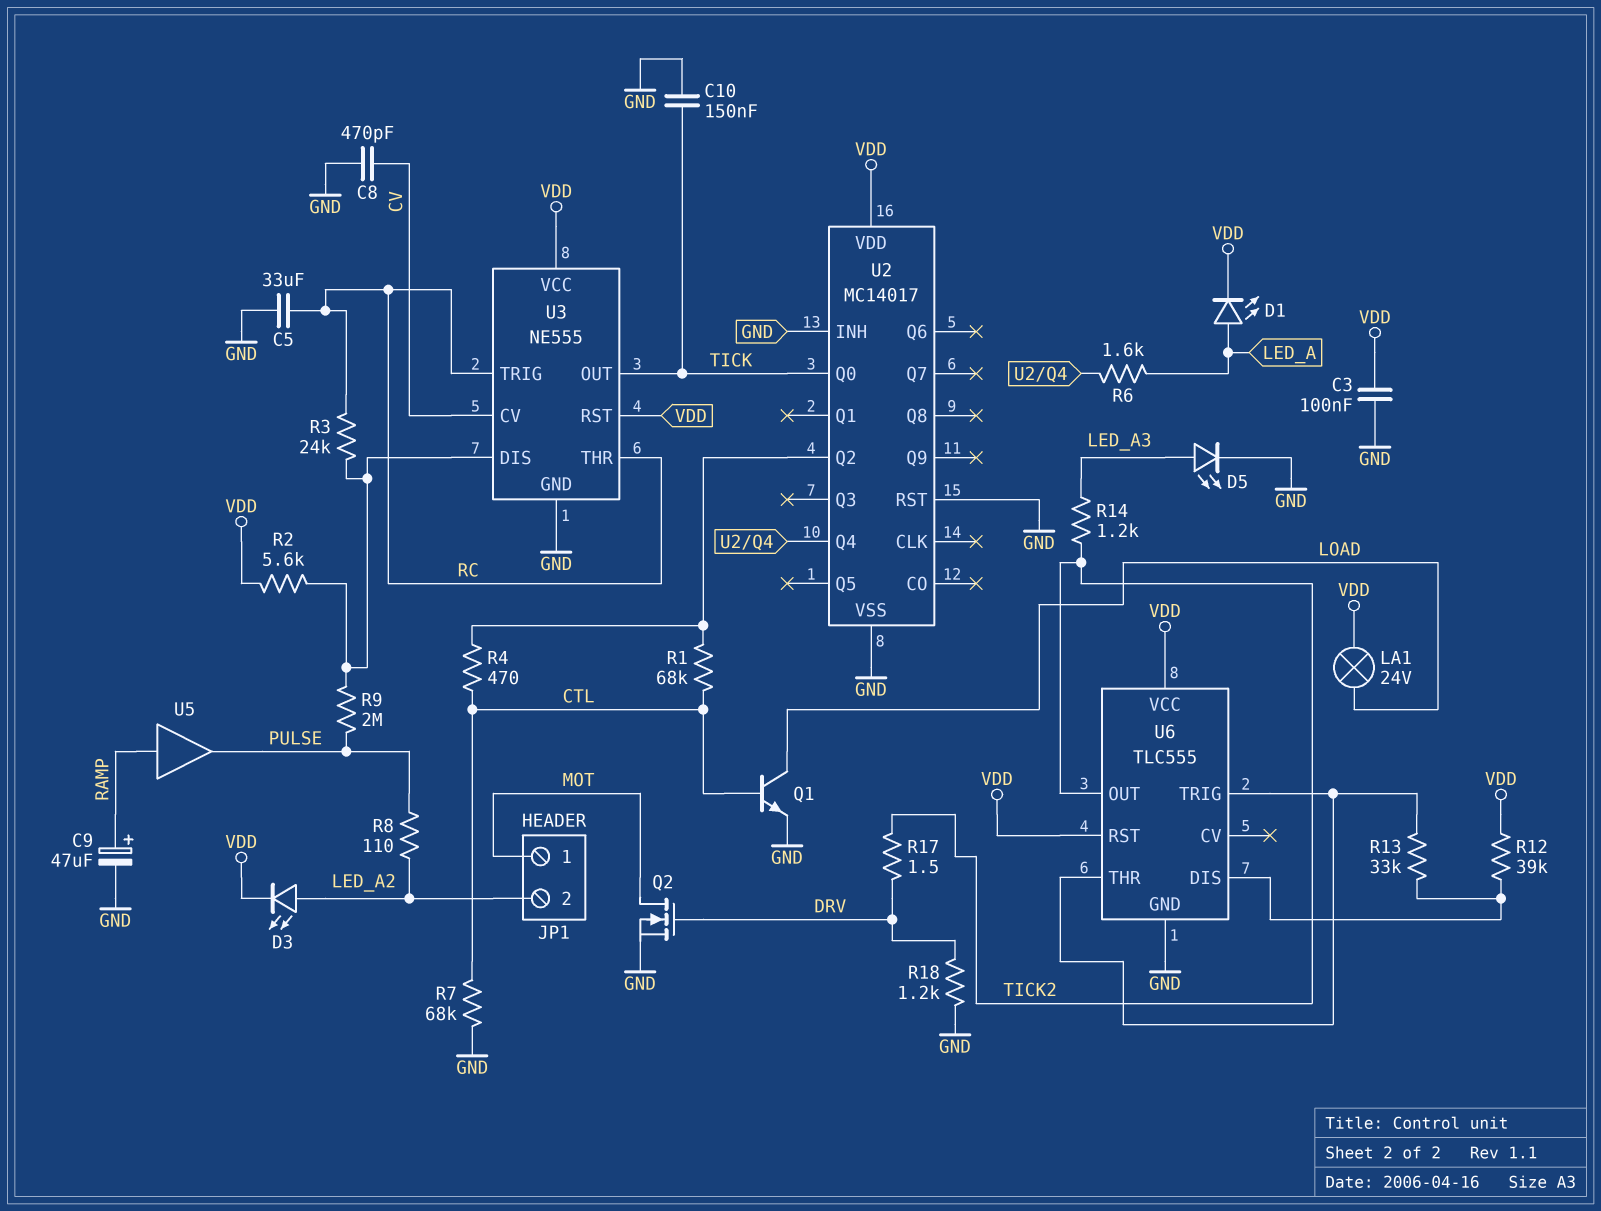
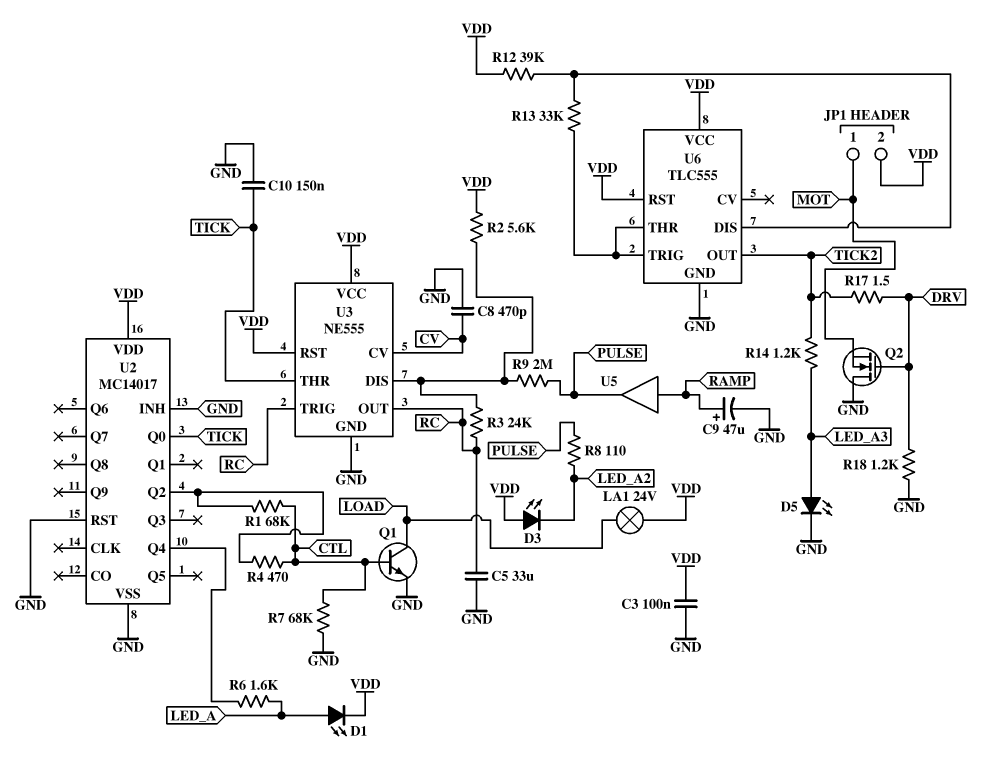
D3: LED (A LED_A2, K VDD) -> LED (A VDD, K LED_A2)
JP1 pin 2: LED_A2 -> VDD
Q2: NMOS (G DRV, D MOT, S GND) -> NMOS (G DRV, D GND, S MOT)
U3 pin OUT: TICK -> RC
U3 pin THR: RC -> TICK

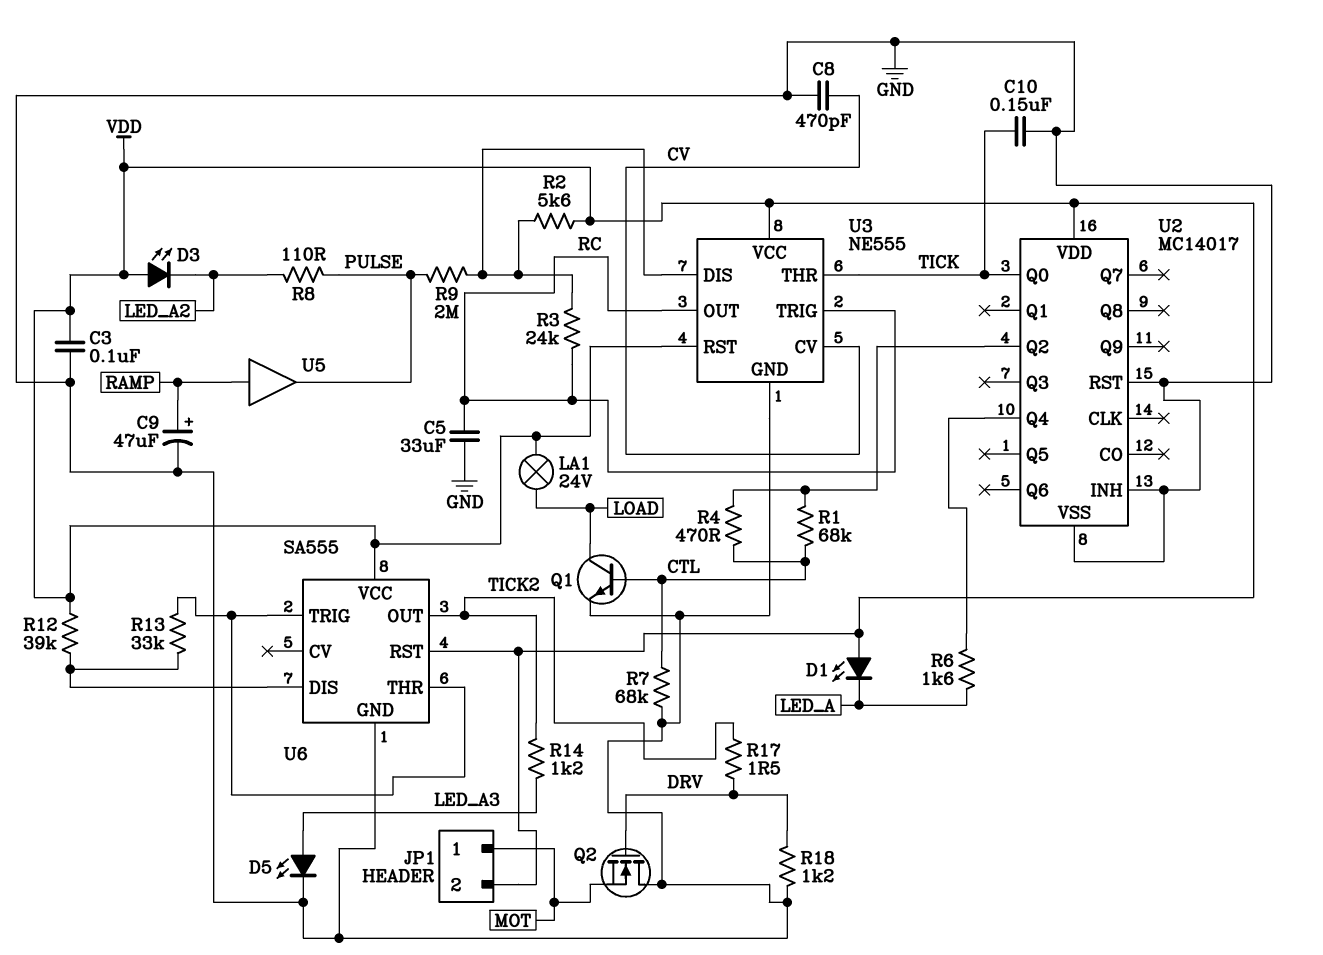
D1: LED (A LED_A, K VDD) -> LED (A VDD, K LED_A)
U6: TLC555 -> SA555

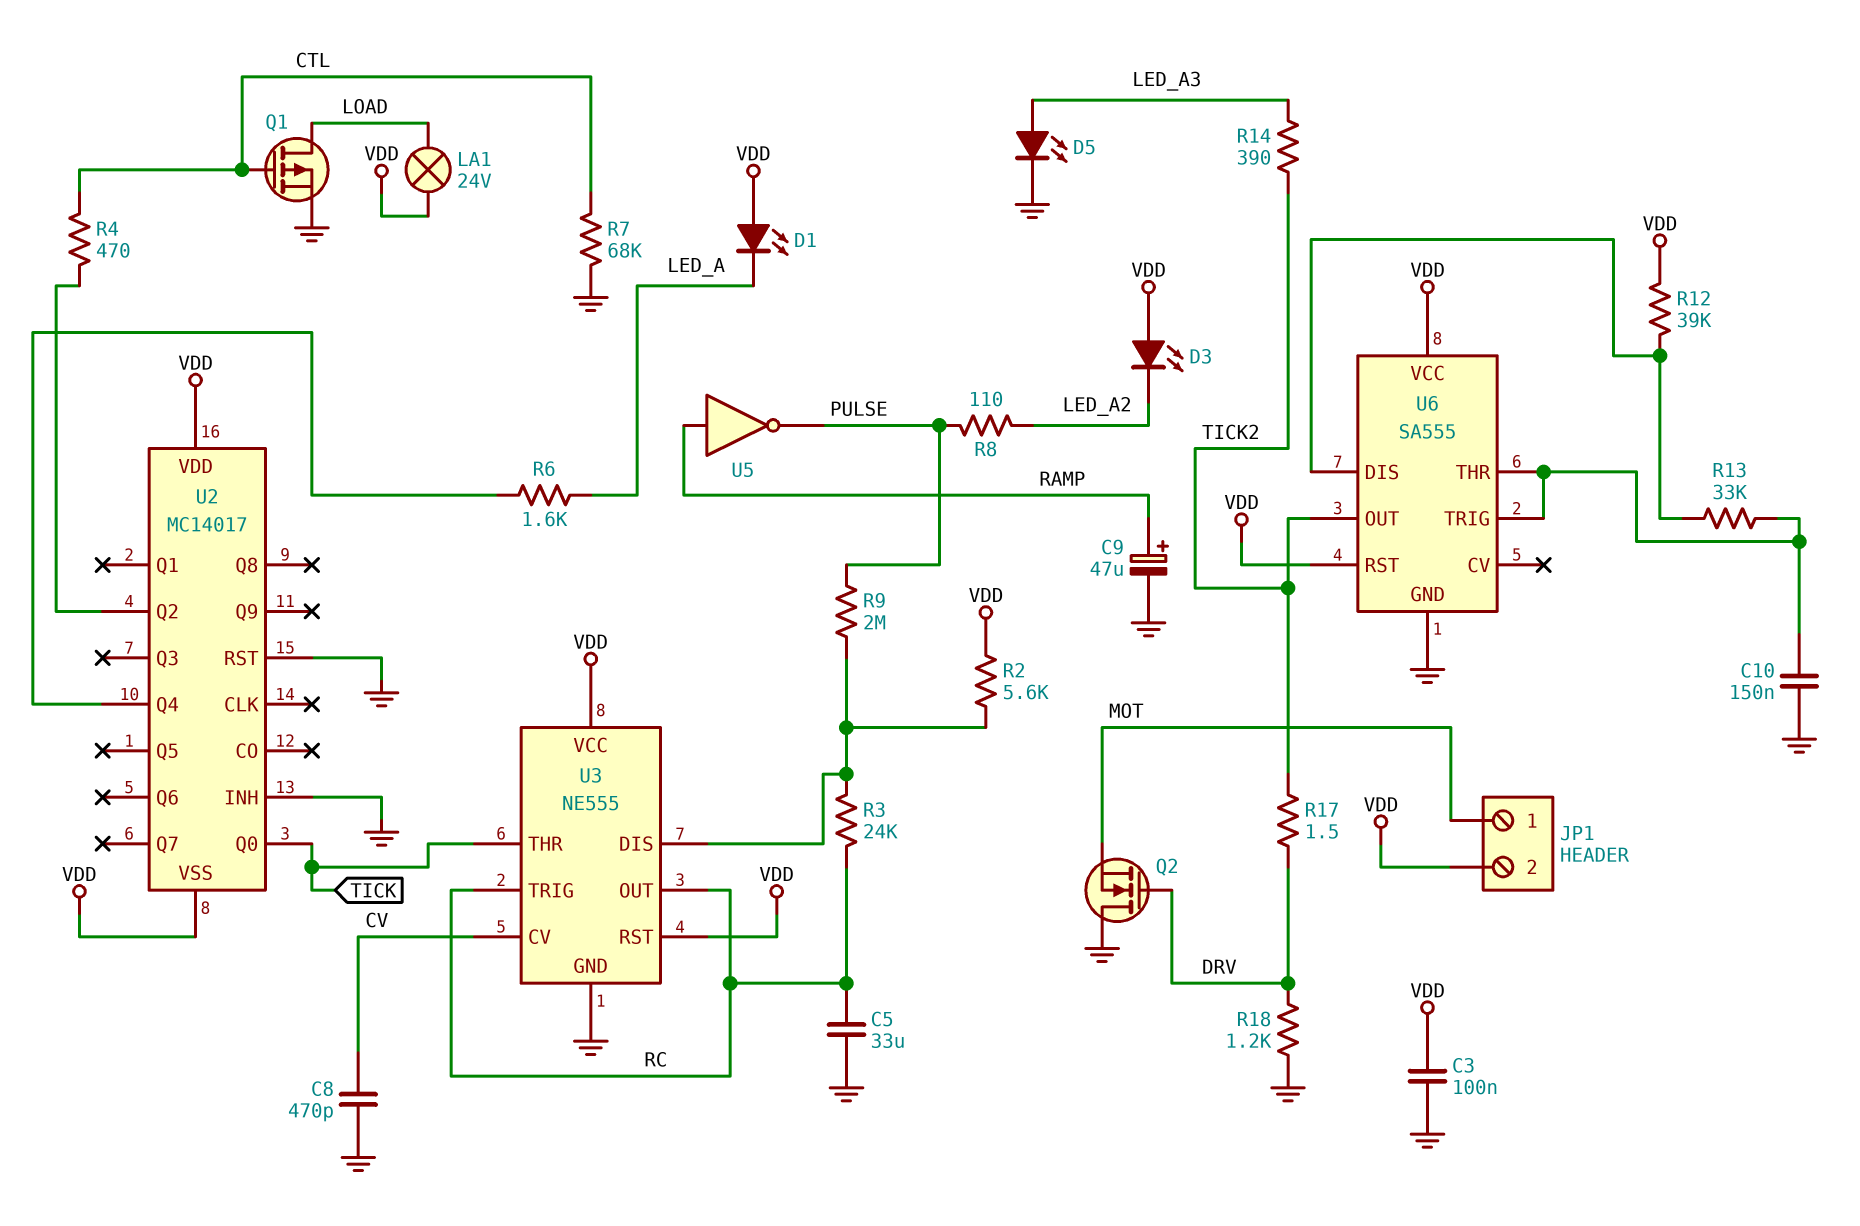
C10: 150nF (GND, TICK) -> 150nF (GND, U6/THR)
Q1: NPN (B CTL, C LOAD, E GND) -> PMOS (G CTL, D LOAD, S GND)
R1: 68k (CTL, U2/Q2) -> none
R14: 1.2k (LED_A3, TICK2) -> 390 (LED_A3, TICK2)
U2 pin VSS: GND -> VDD
U5: buffer (in RAMP, out PULSE) -> NOT (in RAMP, out PULSE)

